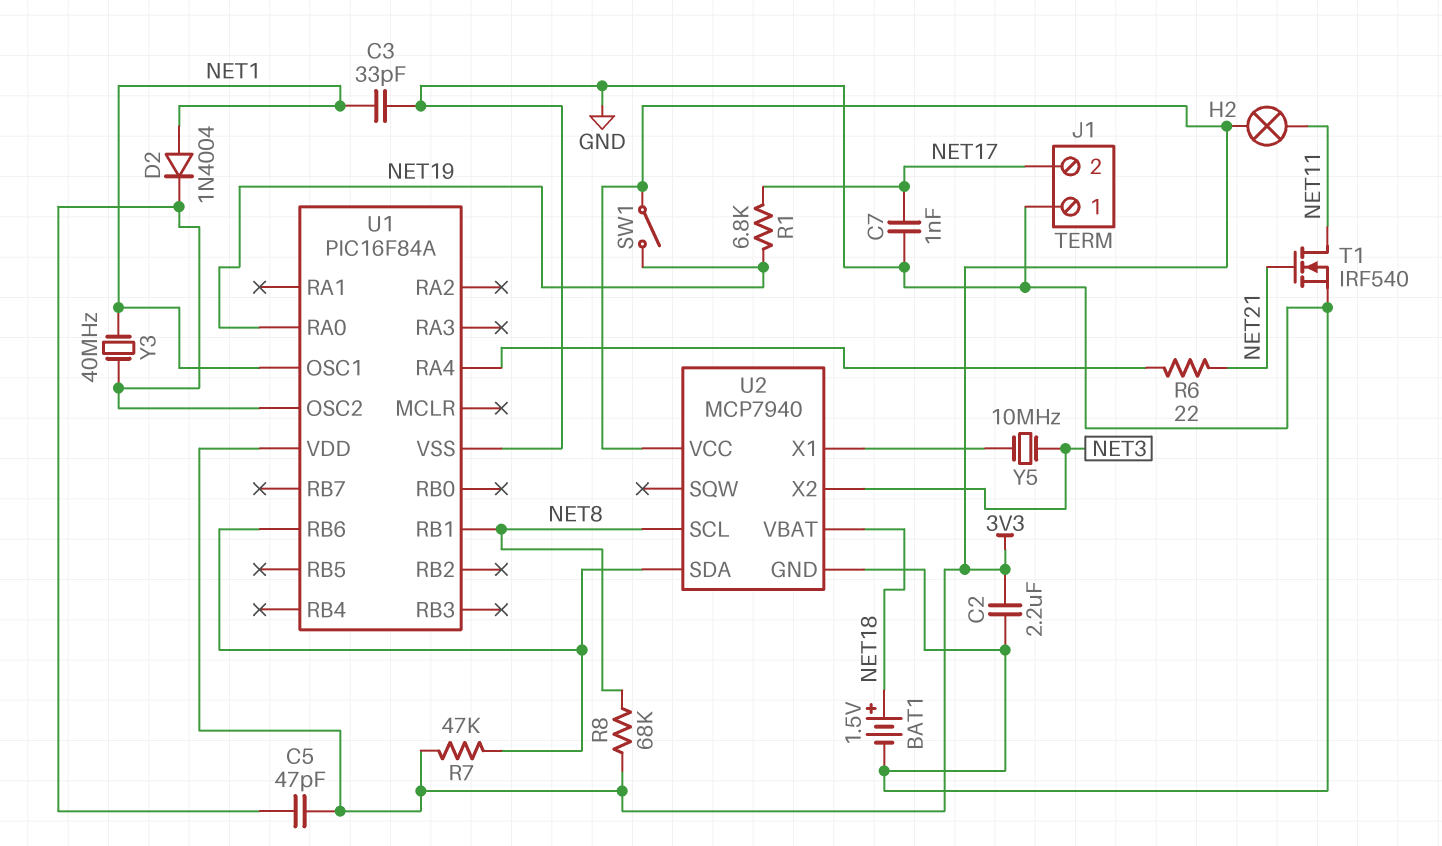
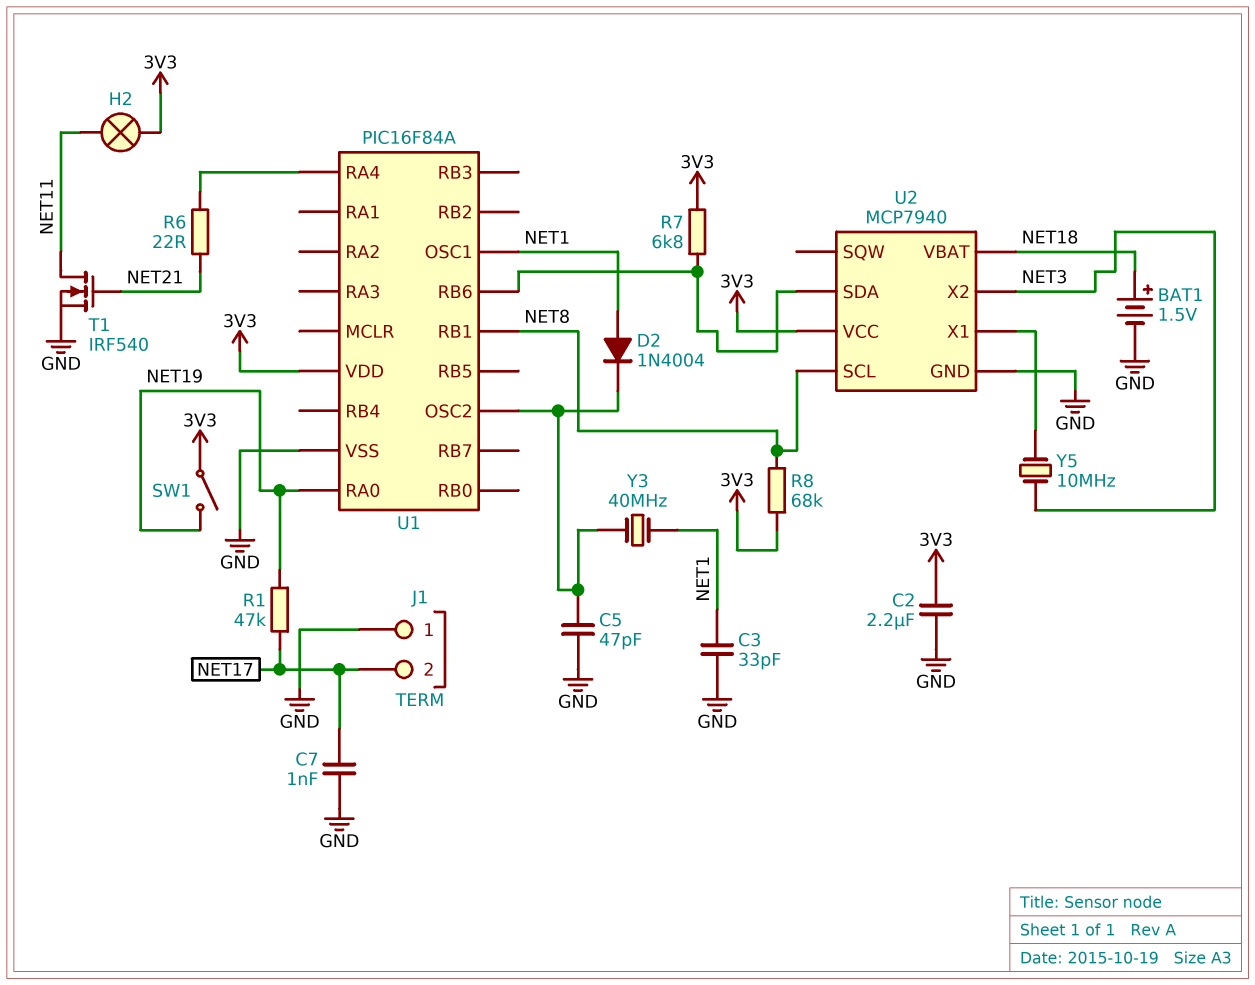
C5: 47pF (3V3, U1/OSC2) -> 47pF (GND, U1/OSC2)
R1: 6.8k (NET17, NET19) -> 47k (NET17, NET19)
R7: 47k (3V3, U1/RB6) -> 6.8k (3V3, U1/RB6)

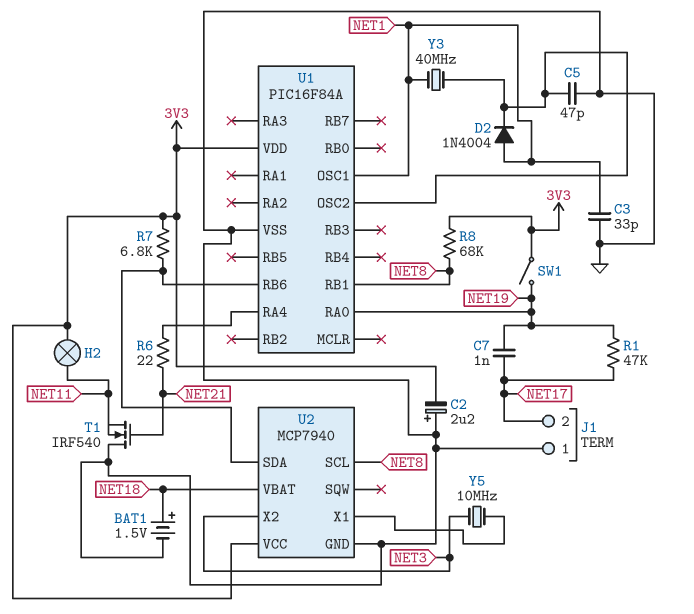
C2: 2.2uF (3V3, GND) -> 2.2uF (plus GND, minus 3V3)
C7: 1nF (GND, NET17) -> 1nF (NET17, NET19)
T1: NMOS IRF540 (G NET21, D NET11, S GND) -> NMOS IRF540 (G NET21, D GND, S NET11)

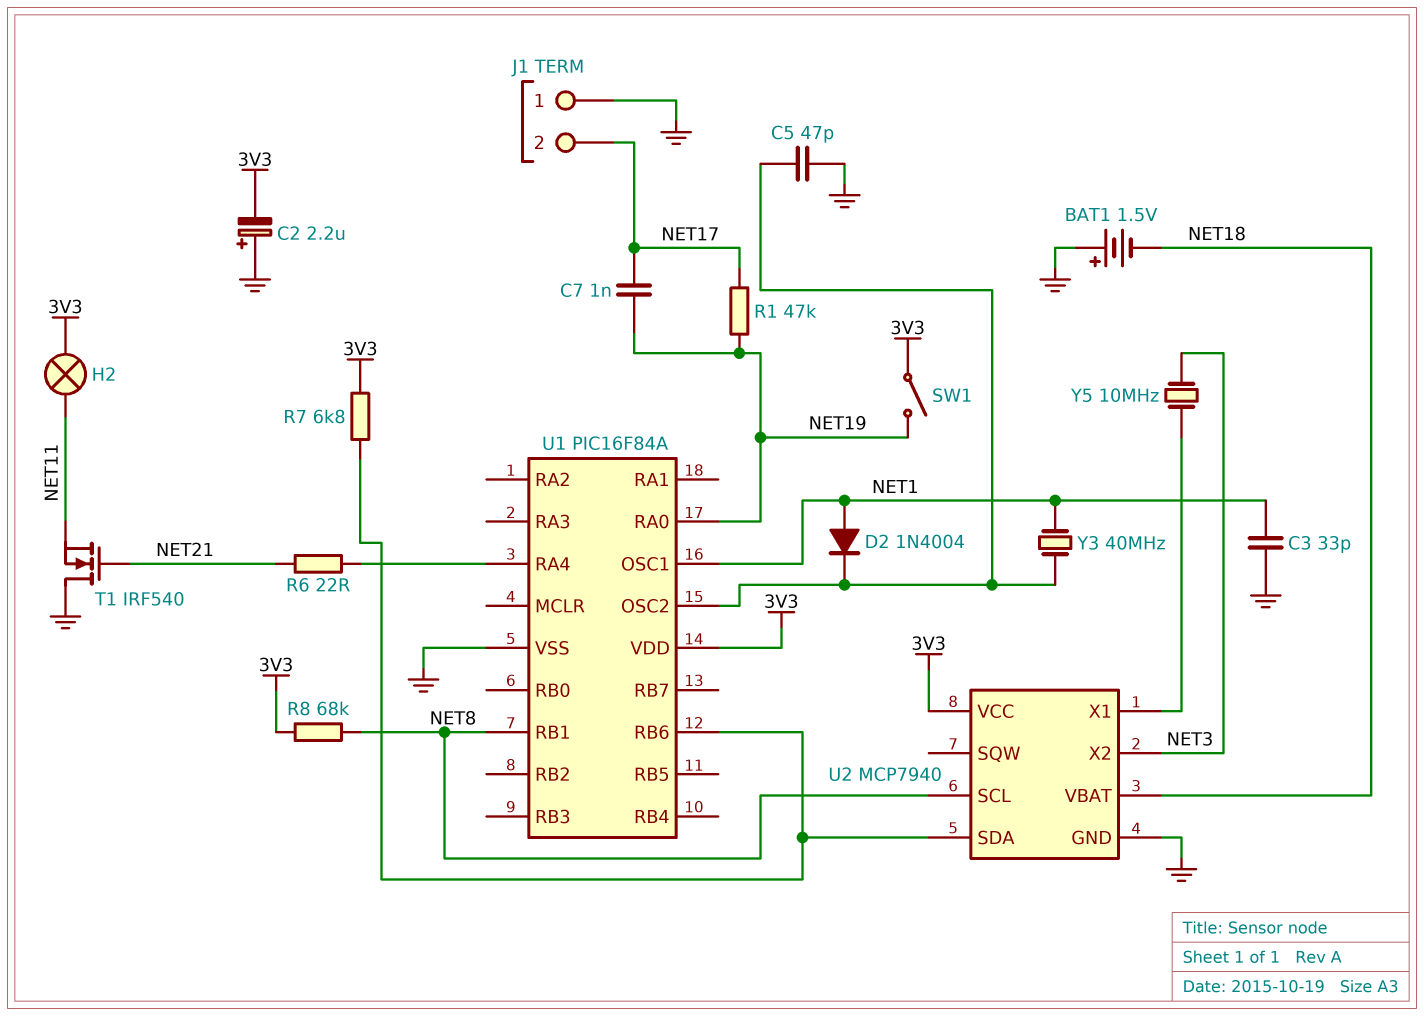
BAT1: 1.5V (plus NET18, minus GND) -> 1.5V (plus GND, minus NET18)

